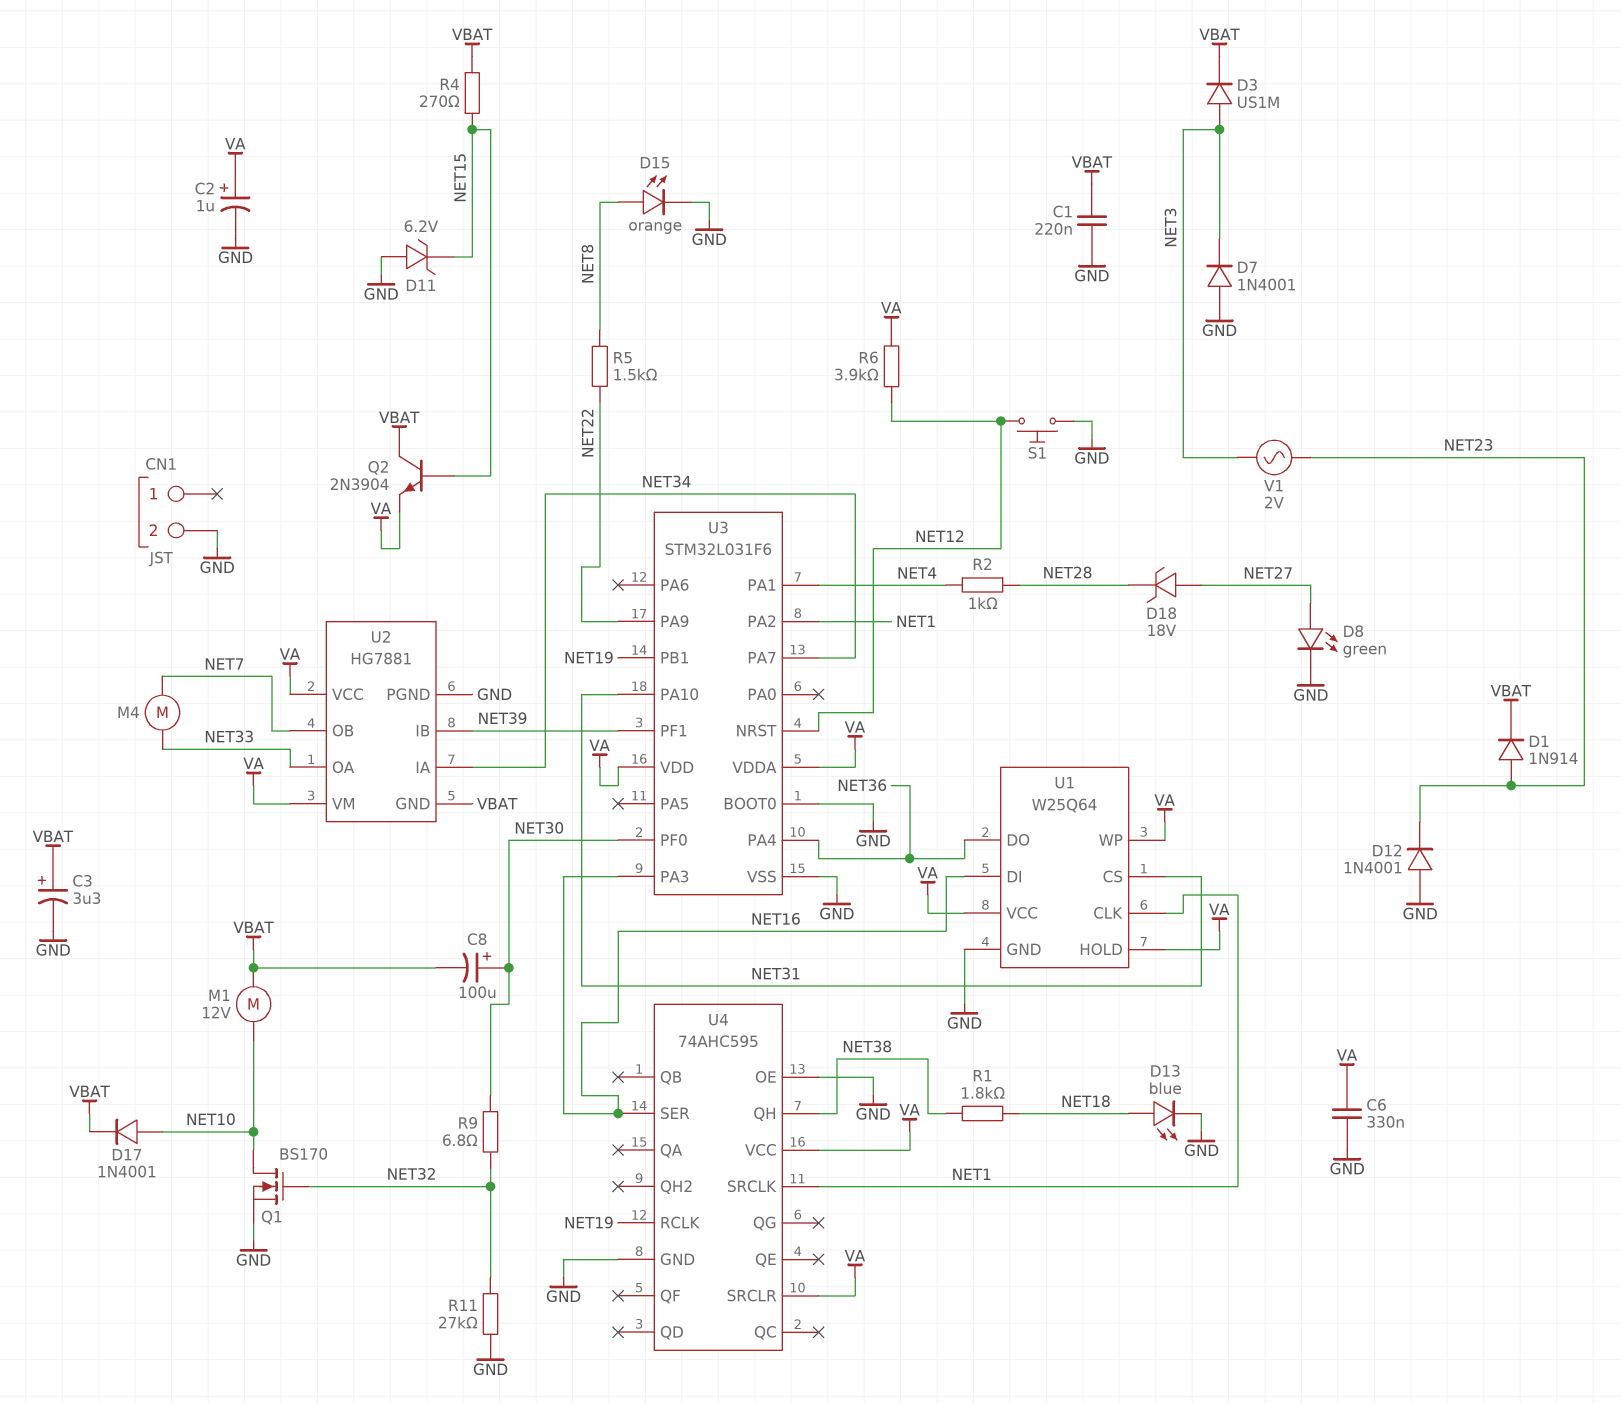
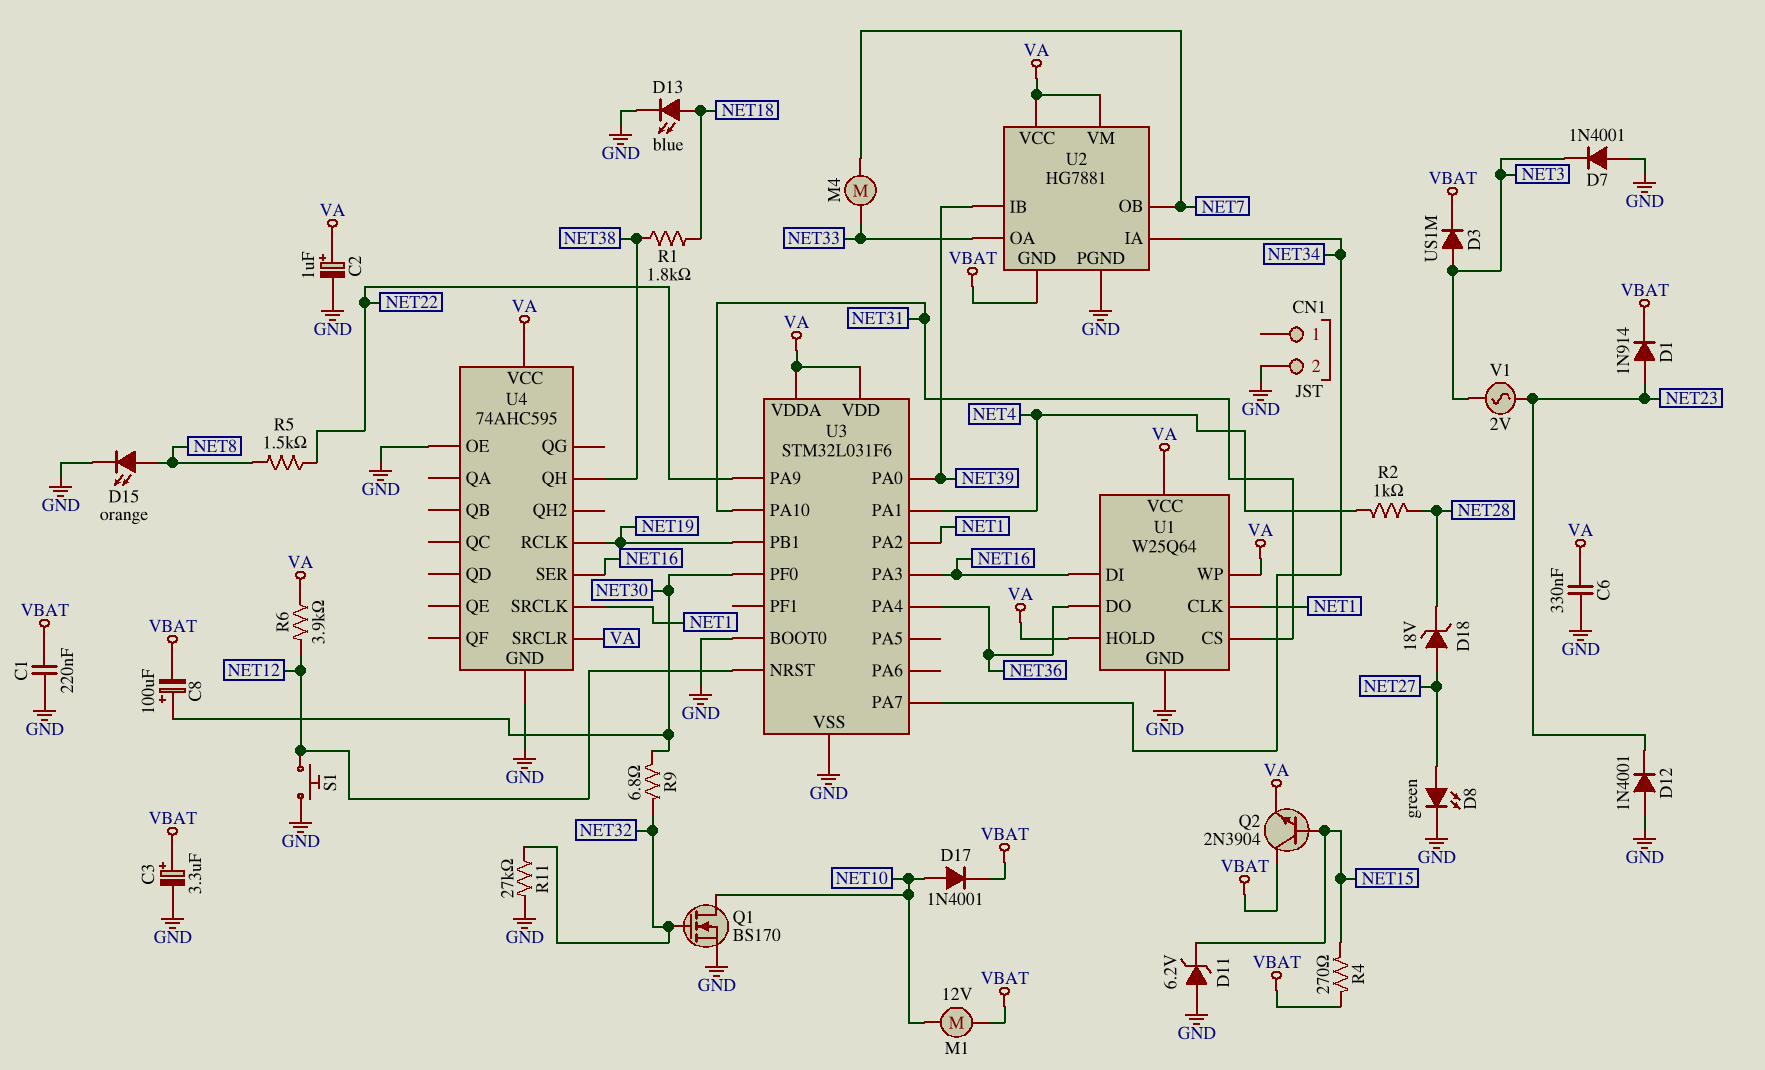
U3 pin PA0: none -> NET39
U3 pin PF1: NET39 -> none

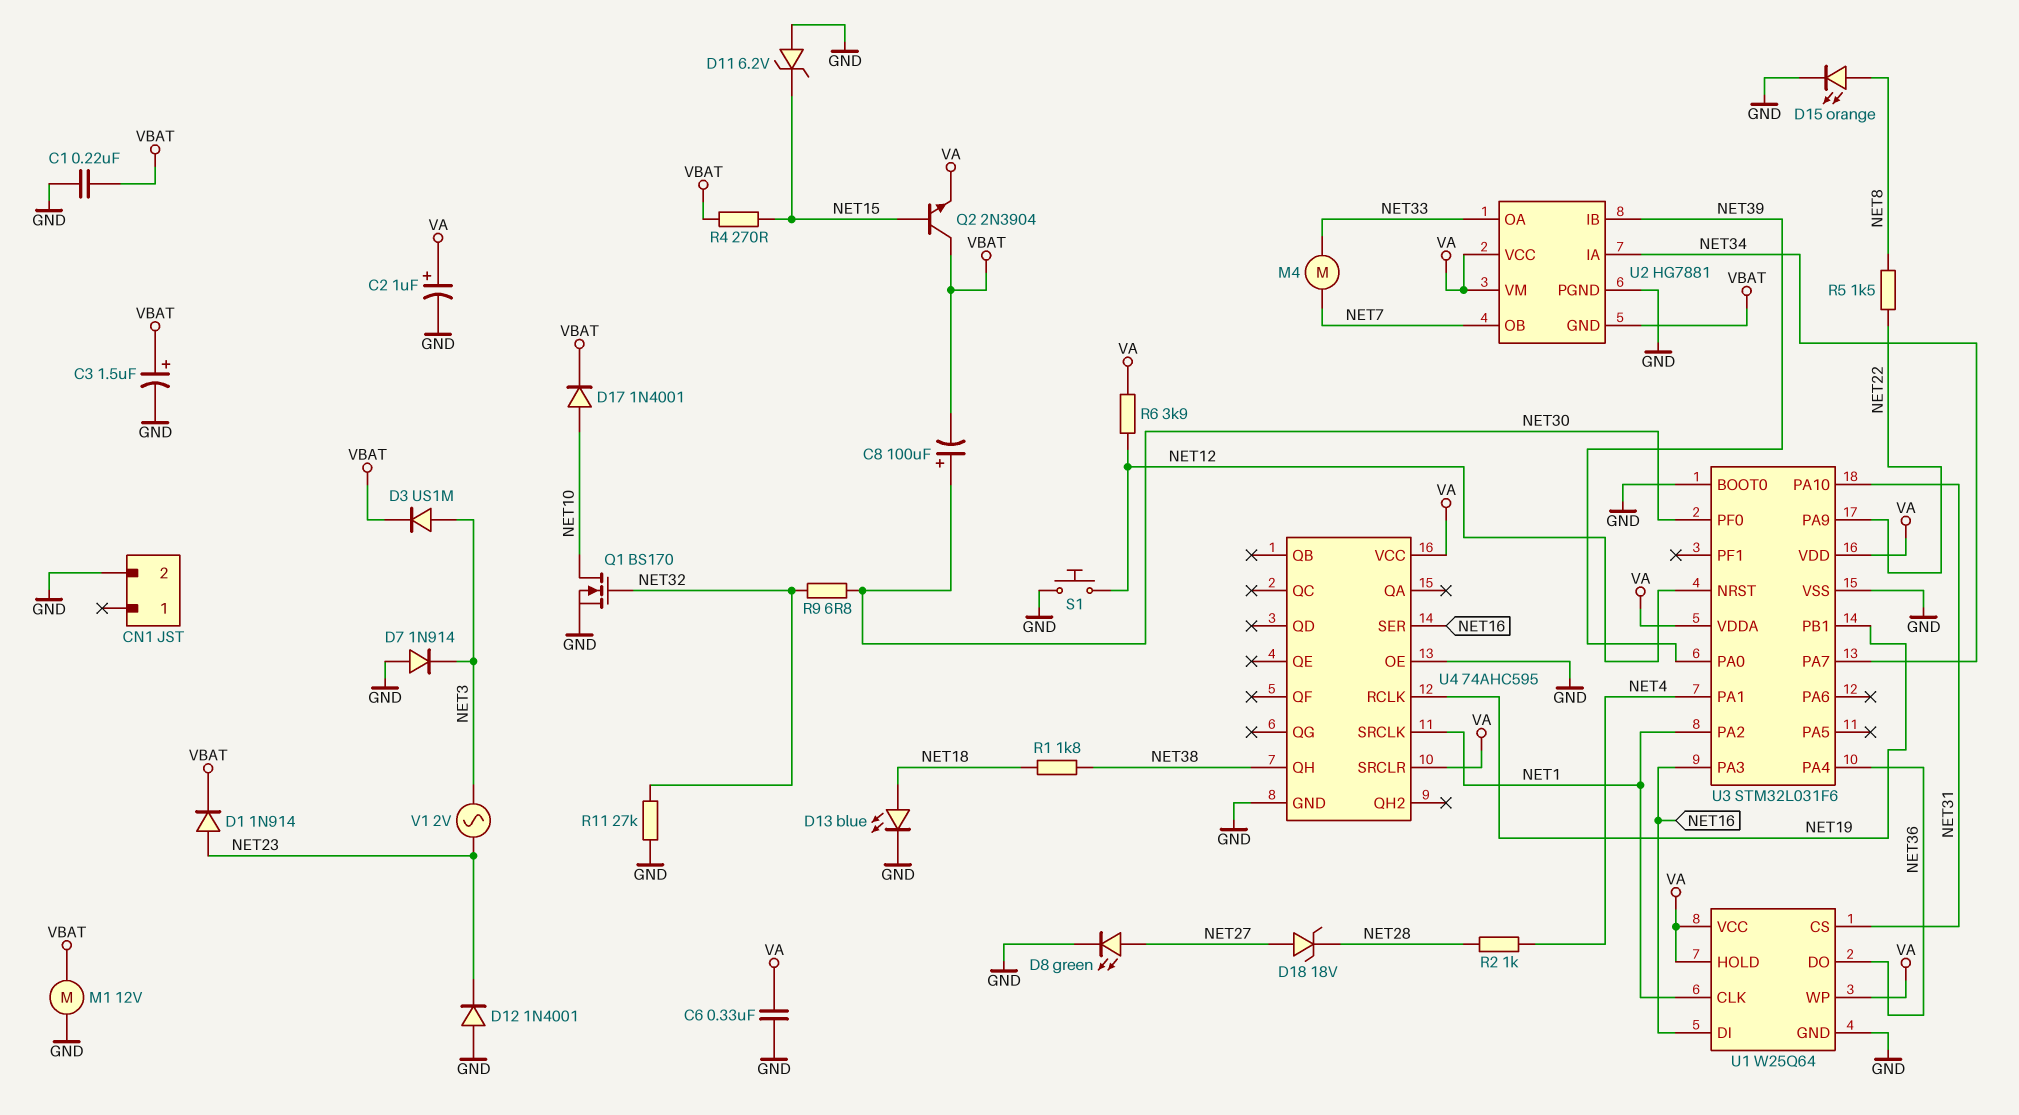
C3: 3.3uF (plus VBAT, minus GND) -> 1.5uF (plus VBAT, minus GND)
D7: diode 1N4001 (A GND, K NET3) -> diode 1N914 (A GND, K NET3)
M1: motor 12V (NET10, VBAT) -> motor 12V (GND, VBAT)

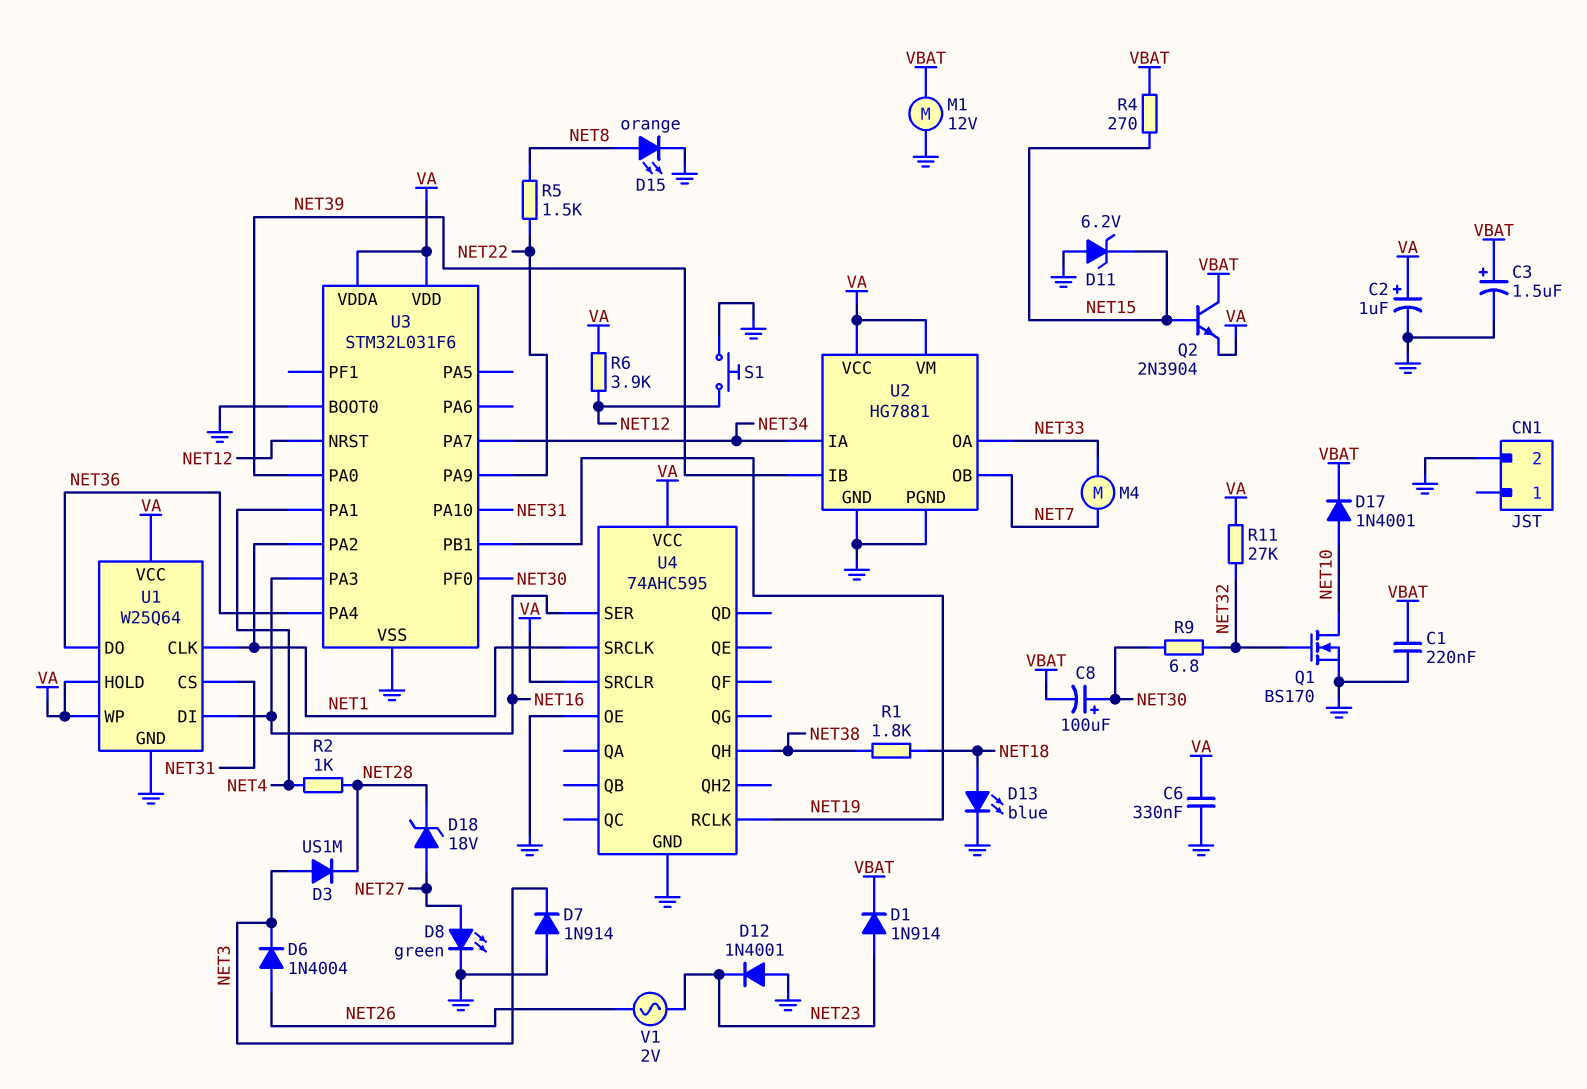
D3: diode US1M (A NET3, K VBAT) -> diode US1M (A NET3, K NET28)
D6: none -> diode 1N4004 (A NET26, K NET3)
R11: 27k (GND, NET32) -> 27k (NET32, VA)
U2 pin GND: VBAT -> GND
V1: AC 2V (NET3, NET23) -> AC 2V (NET23, NET26)

